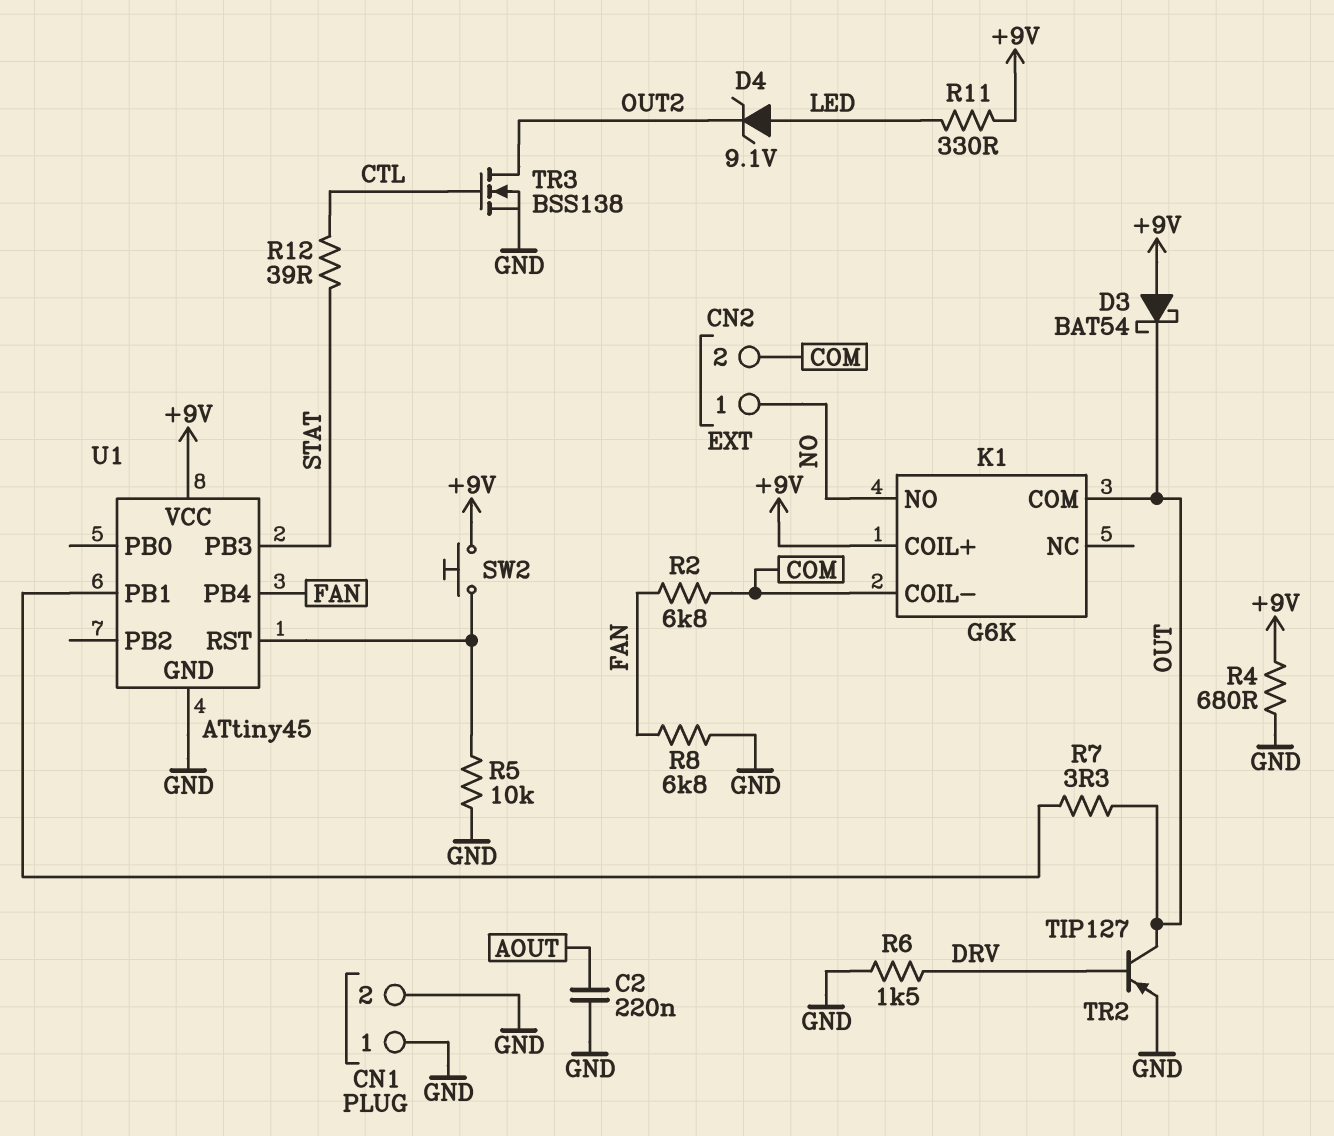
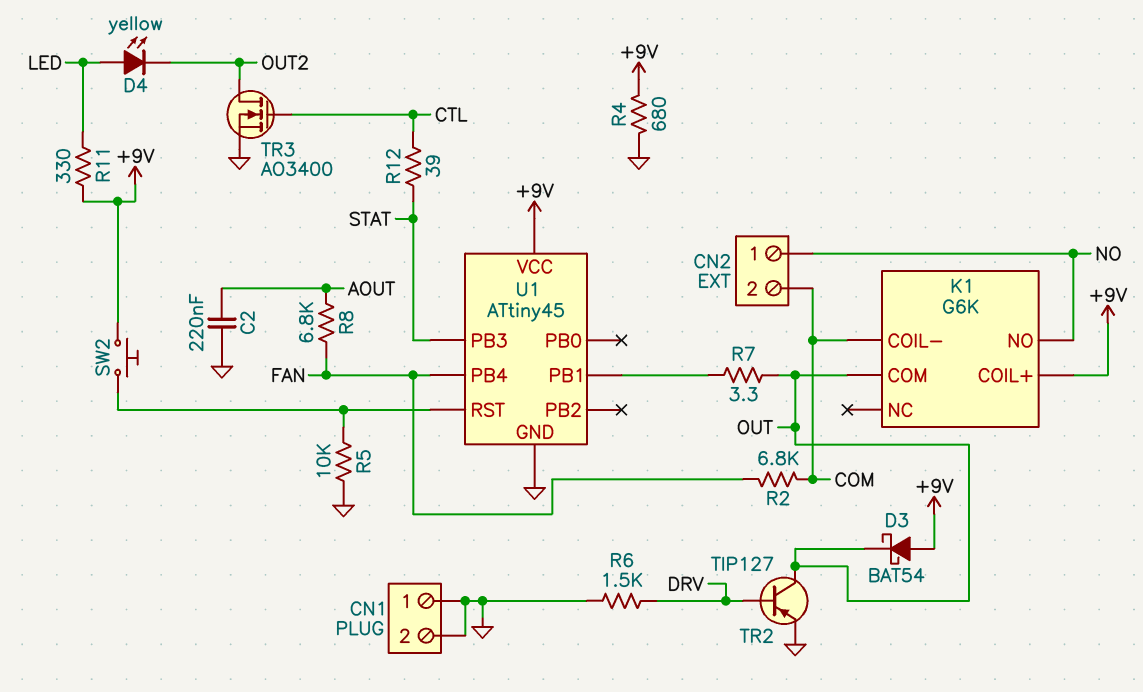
D4: zener 9.1V (A LED, K OUT2) -> LED yellow (A LED, K OUT2)
R8: 6.8k (FAN, GND) -> 6.8k (AOUT, FAN)
TR3: NMOS BSS138 (G CTL, D OUT2, S GND) -> NMOS AO3400 (G CTL, D OUT2, S GND)

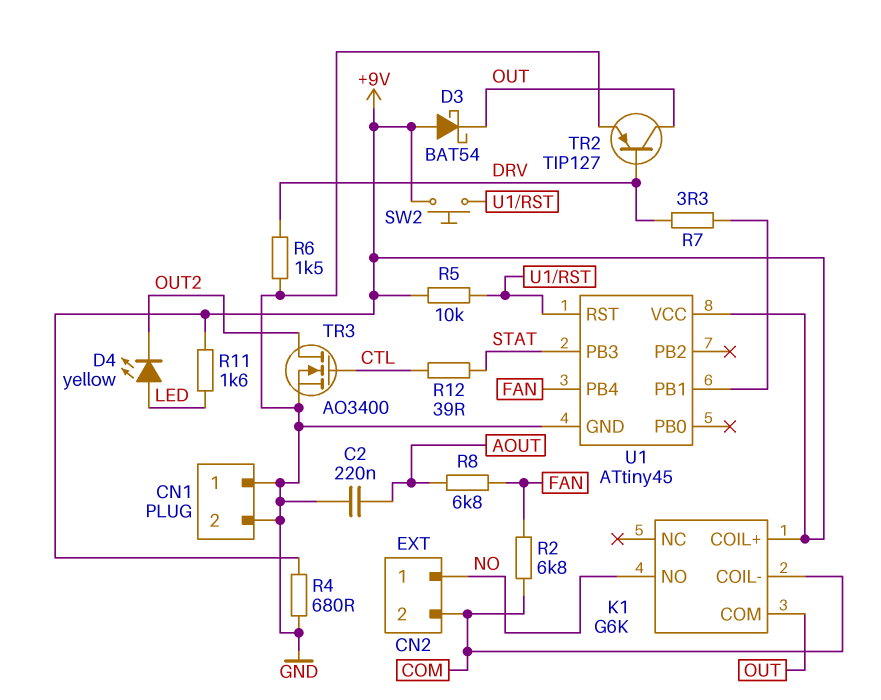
R5: 10k (GND, U1/RST) -> 10k (+9V, U1/RST)
R7: 3.3 (OUT, U1/PB1) -> 3.3 (DRV, U1/PB1)
R11: 330 (+9V, LED) -> 1.6k (+9V, LED)

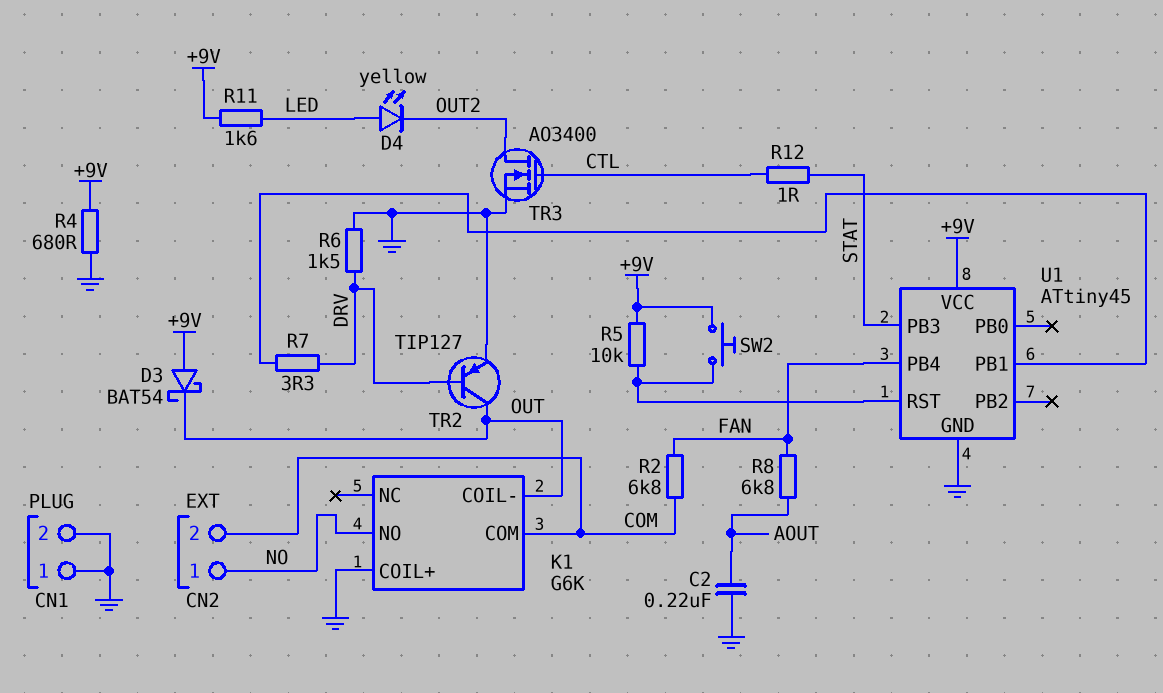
K1 pin COIL+: +9V -> GND
K1 pin COIL-: COM -> OUT
K1 pin COM: OUT -> COM
R12: 39 (CTL, STAT) -> 1 (CTL, STAT)

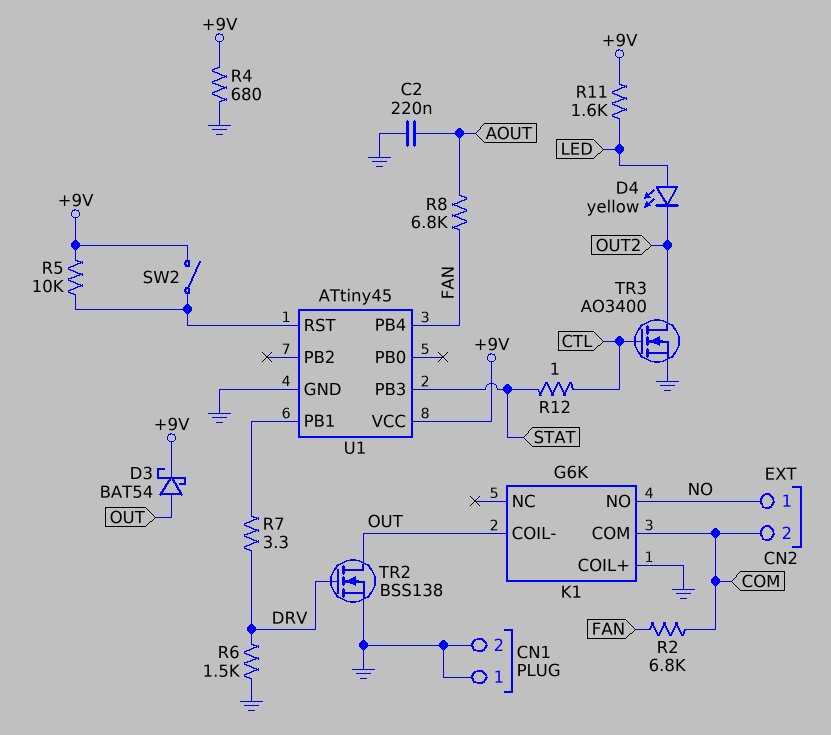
D3: schottky BAT54 (A +9V, K OUT) -> schottky BAT54 (A OUT, K +9V)
SW2: button (+9V, U1/RST) -> switch (+9V, U1/RST)
TR2: PNP TIP127 (B DRV, C OUT, E GND) -> NMOS BSS138 (G DRV, D OUT, S GND)

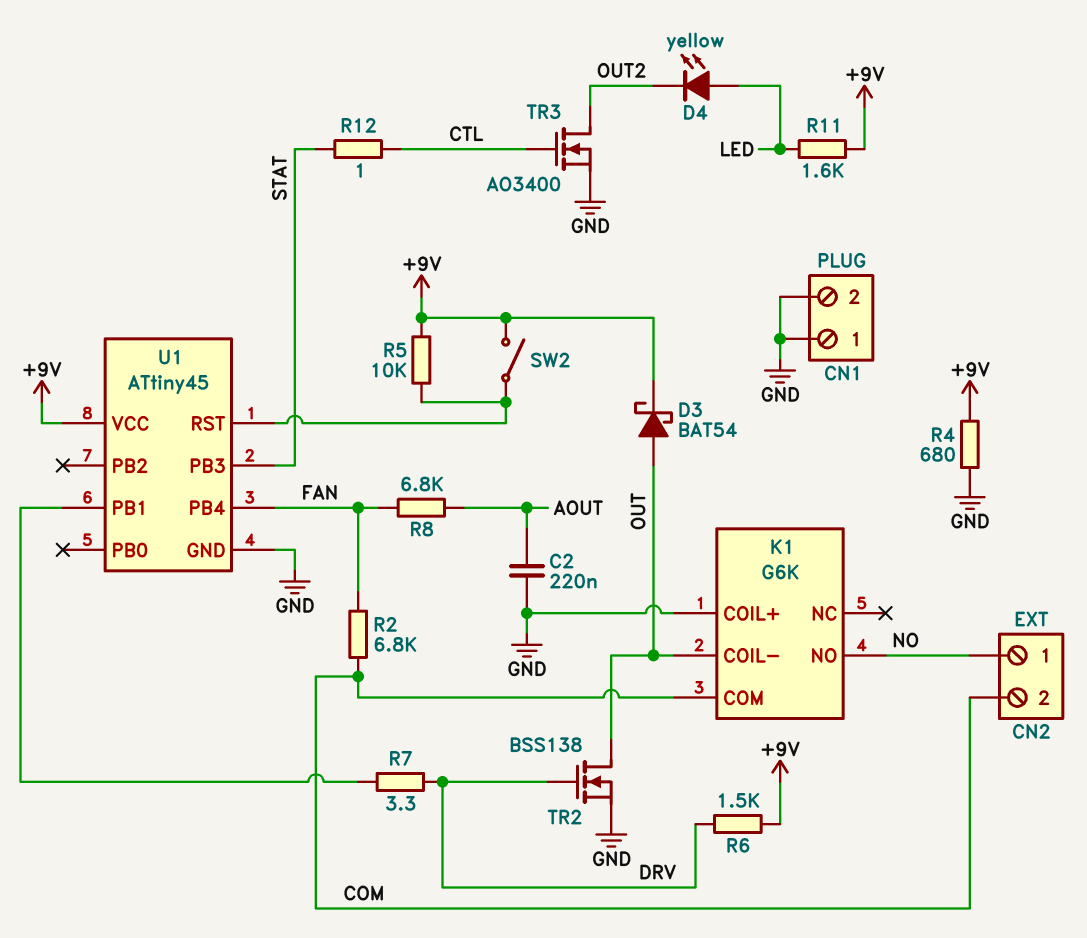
R6: 1.5k (DRV, GND) -> 1.5k (+9V, DRV)

